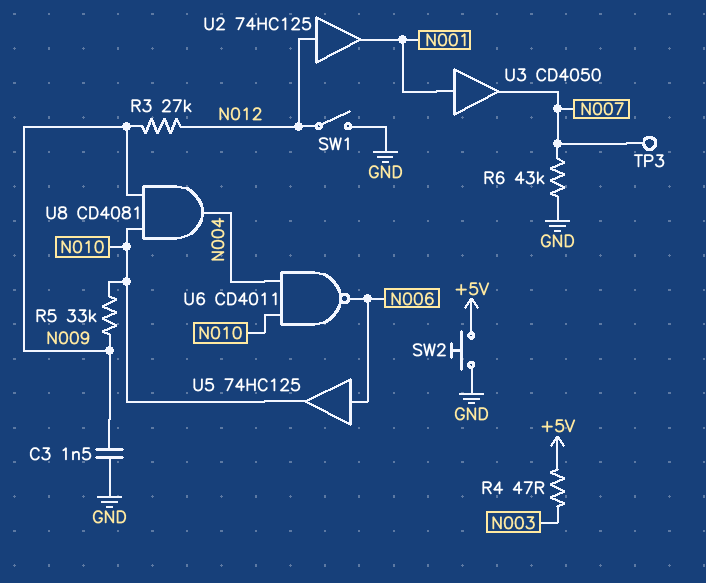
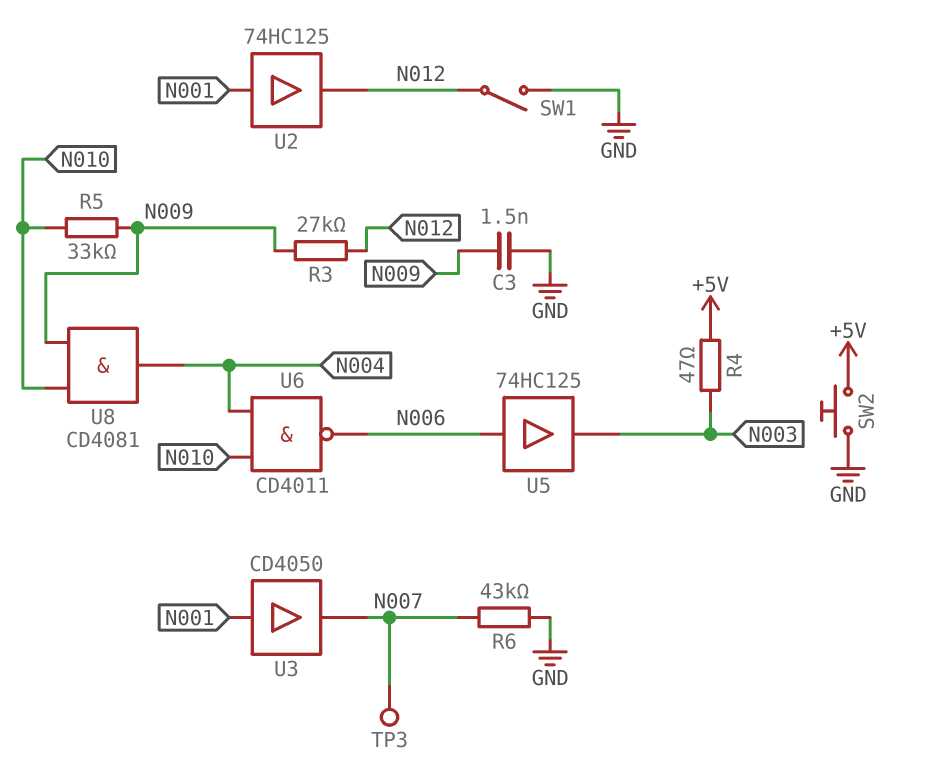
U2: buffer 74HC125 (in N012, out N001) -> buffer 74HC125 (in N001, out N012)
U5: buffer 74HC125 (in N006, out N010) -> buffer 74HC125 (in N006, out N003)

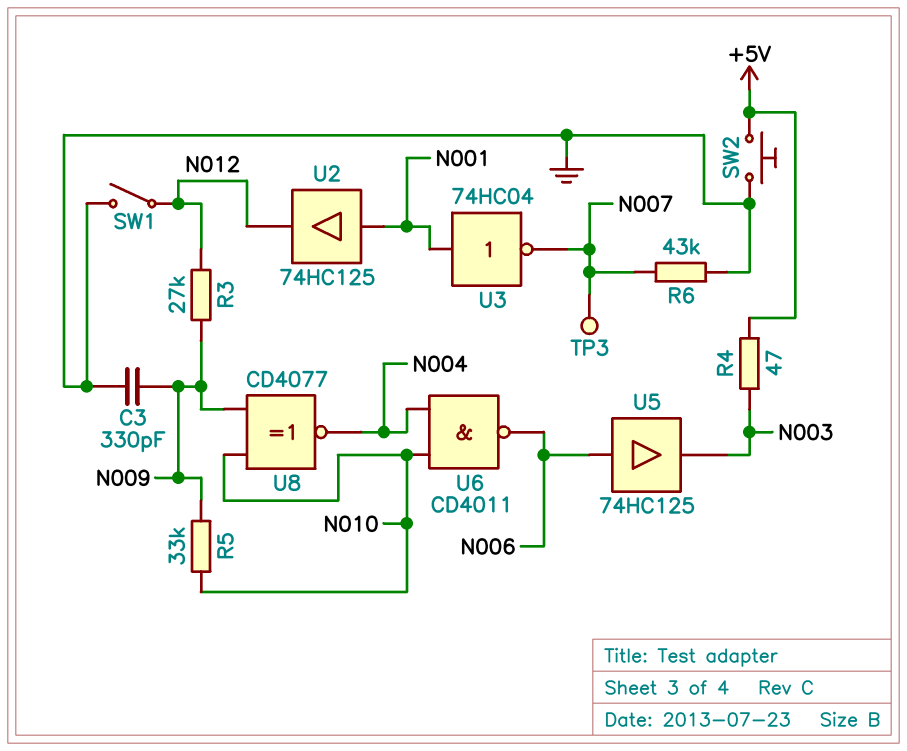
C3: 1.5nF (GND, N009) -> 330pF (GND, N009)
U3: buffer CD4050 (in N001, out N007) -> NOT 74HC04 (in N001, out N007)
U8: AND CD4081 (in N009, in N010, out N004) -> XNOR CD4077 (in N009, in N010, out N004)

